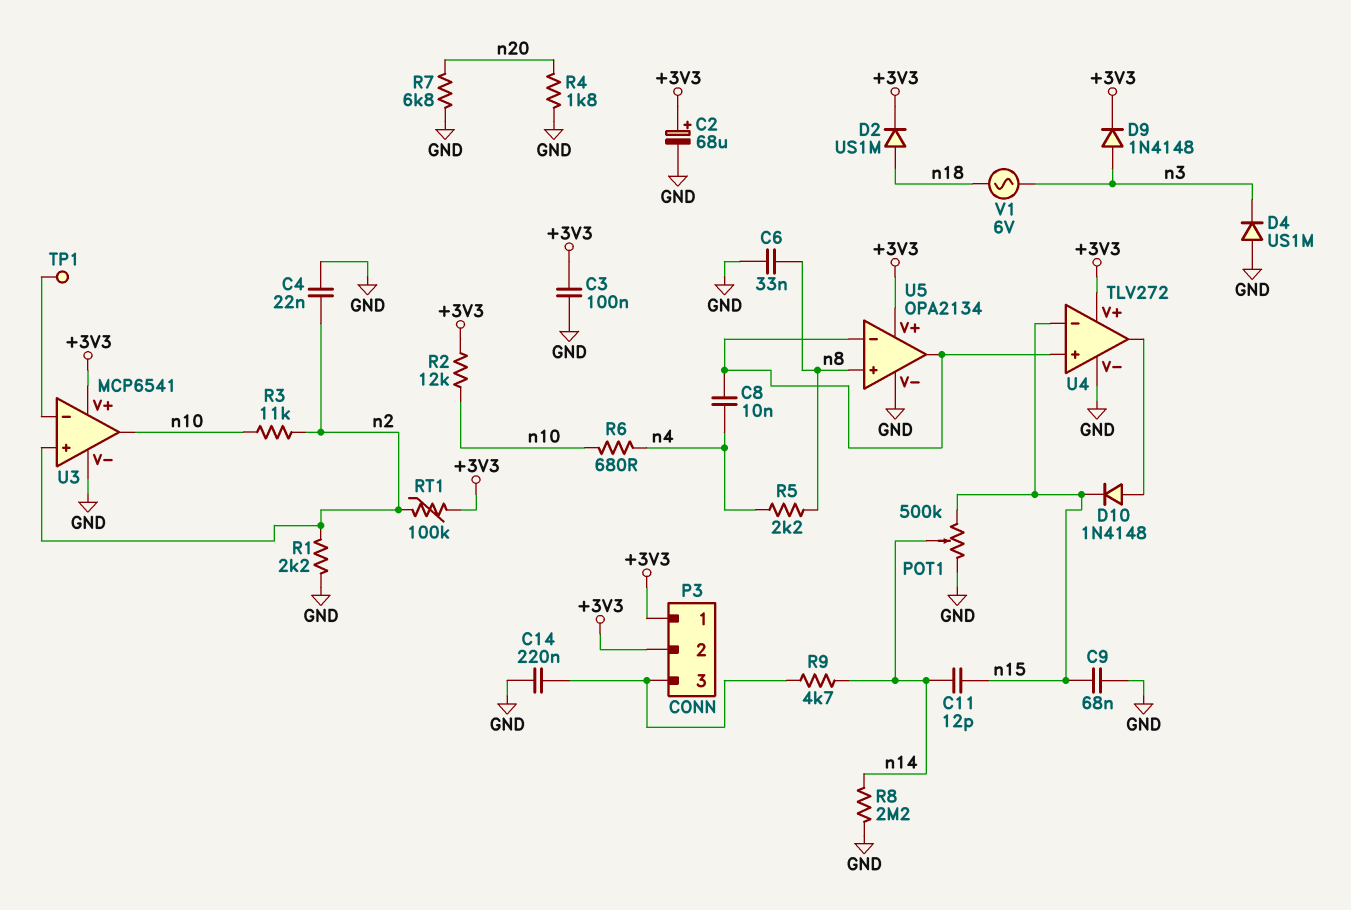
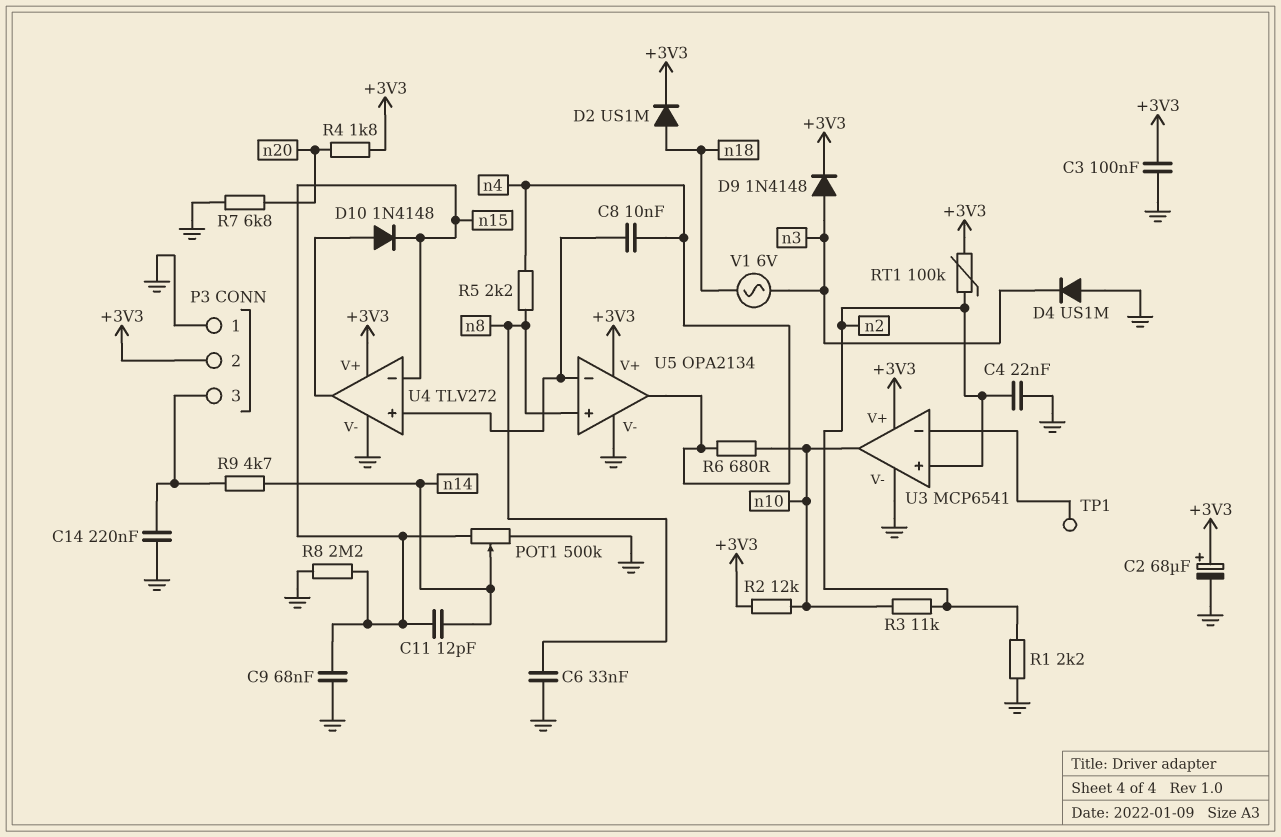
P3 pin 1: +3V3 -> GND
R4: 1.8k (GND, n20) -> 1.8k (+3V3, n20)
R8: 2.2M (GND, n14) -> 2.2M (GND, n15)
U5 pin out: U4/in+ -> n4

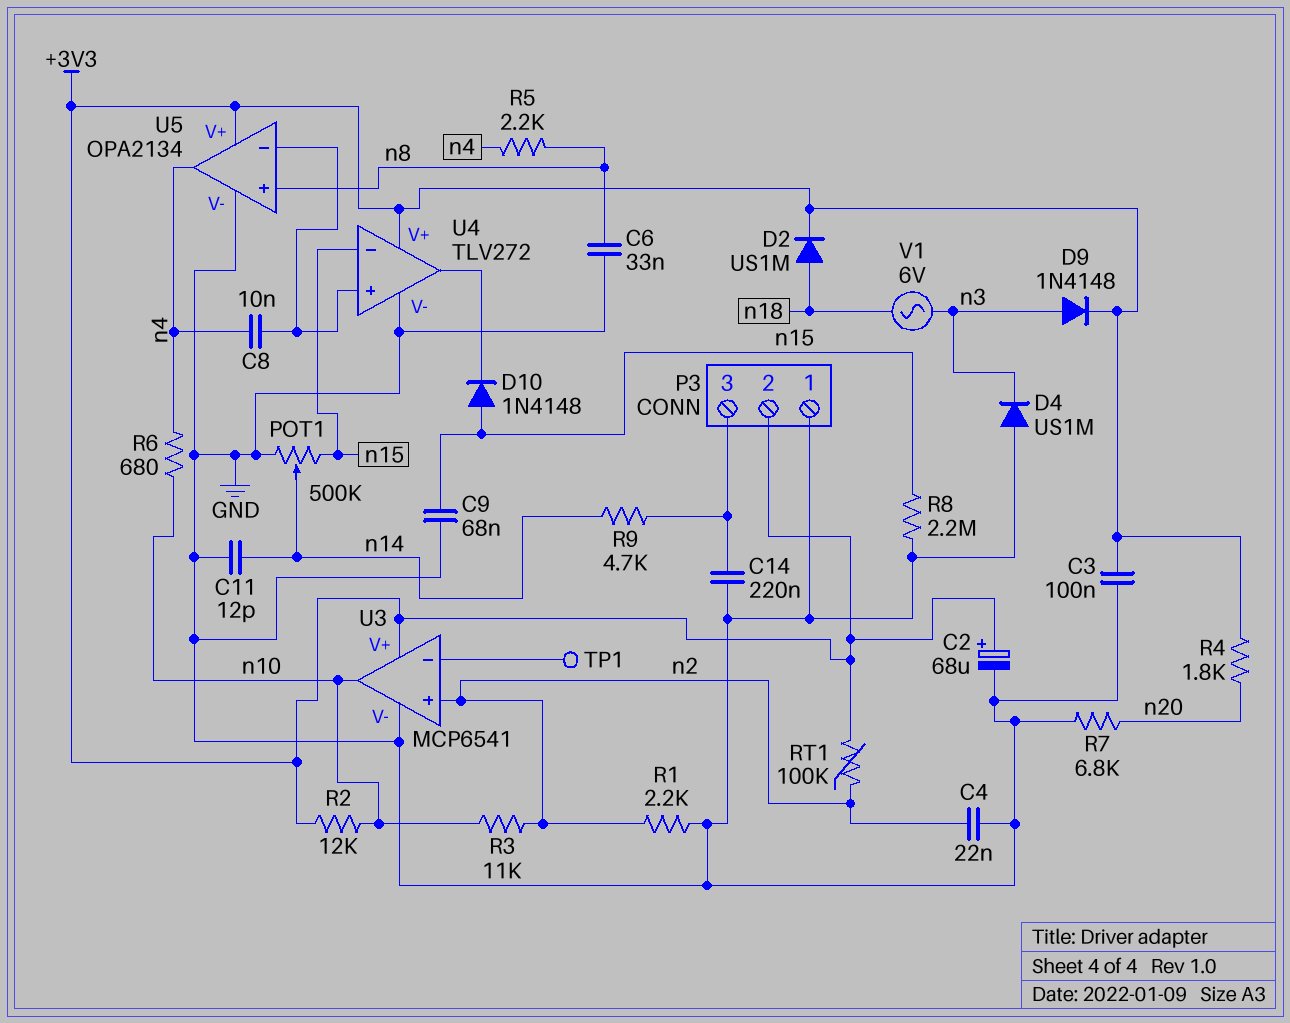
C11: 12pF (n14, n15) -> 12pF (GND, n14)
D10: diode 1N4148 (A U4/out, K n15) -> diode 1N4148 (A n15, K U4/out)

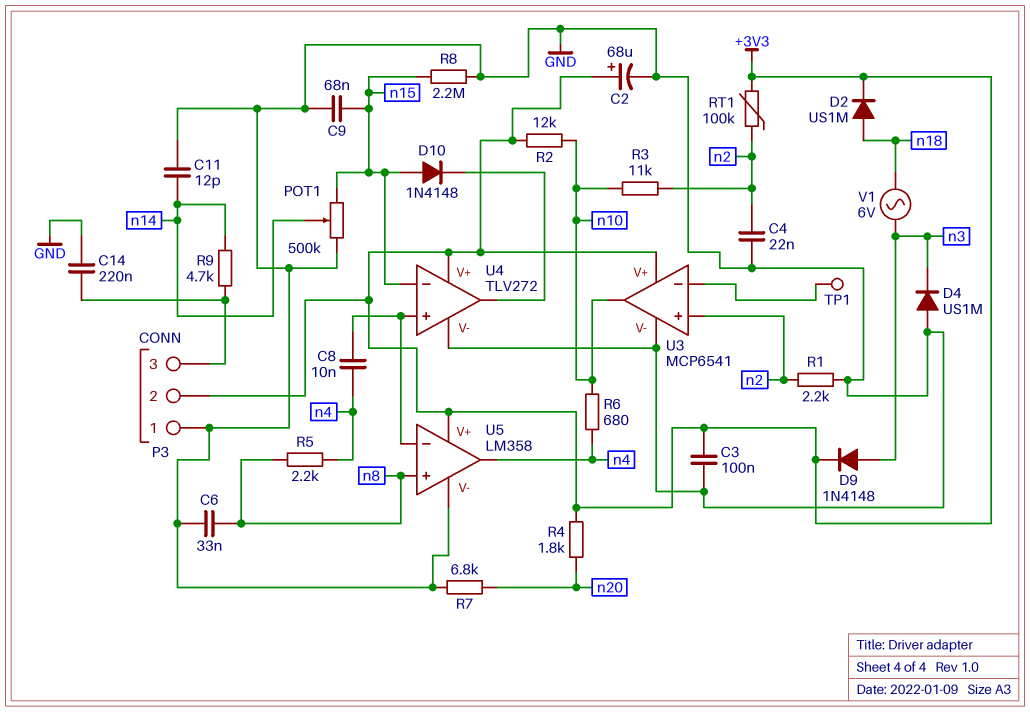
U5: OPA2134 -> LM358

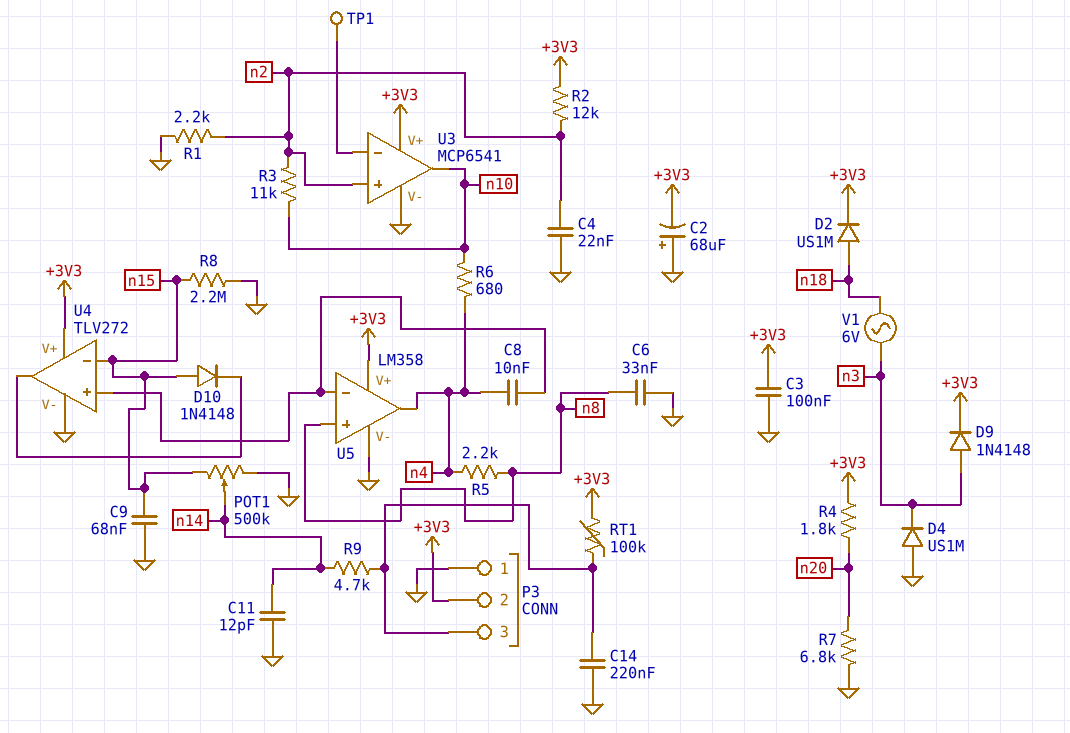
C2: 68uF (plus +3V3, minus GND) -> 68uF (plus GND, minus +3V3)
R2: 12k (+3V3, n10) -> 12k (+3V3, n2)
RT1: 100k (+3V3, n2) -> 100k (+3V3, P3/3)

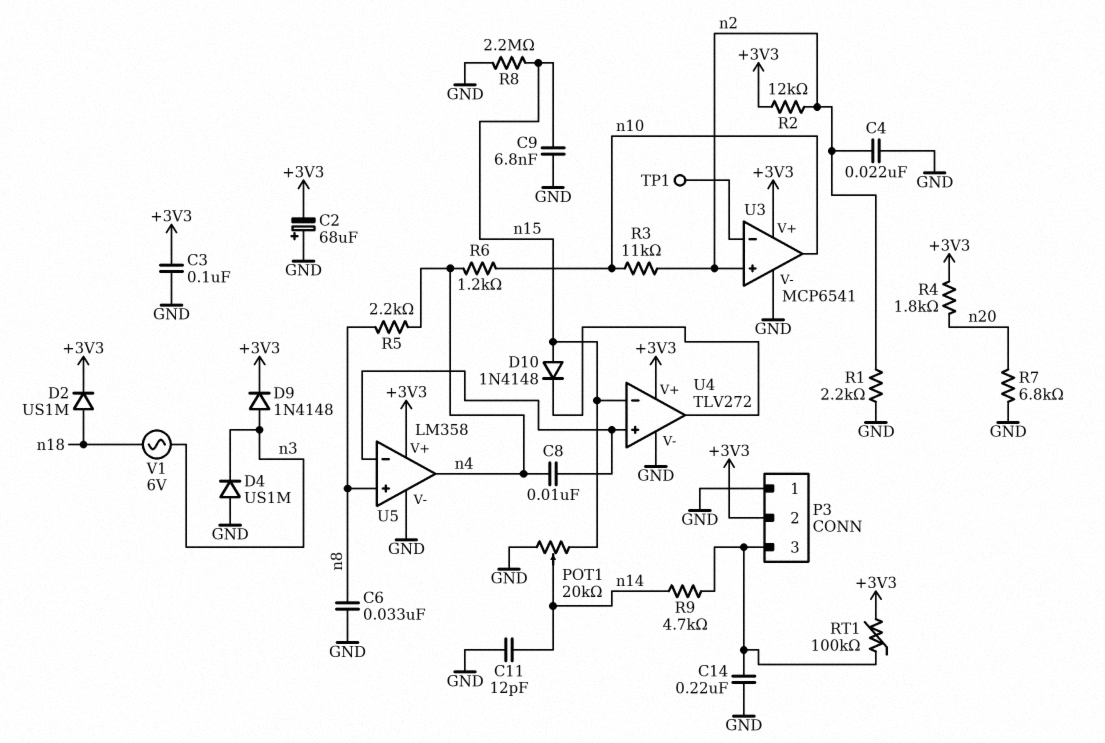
C9: 68nF (GND, n15) -> 6.8nF (GND, n15)
POT1: 500k (GND, n15, wiper n14) -> 20k (GND, n15, wiper n14)
R6: 680 (n4, n10) -> 1.2k (n4, n10)

